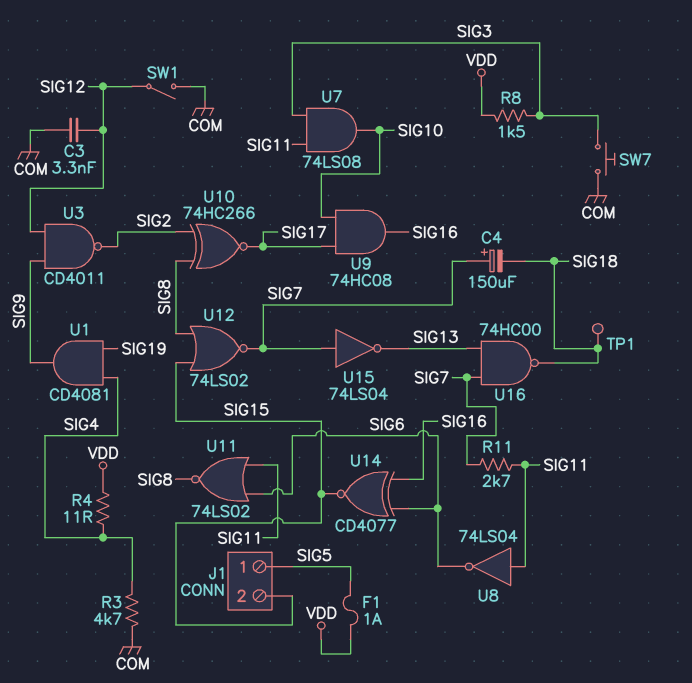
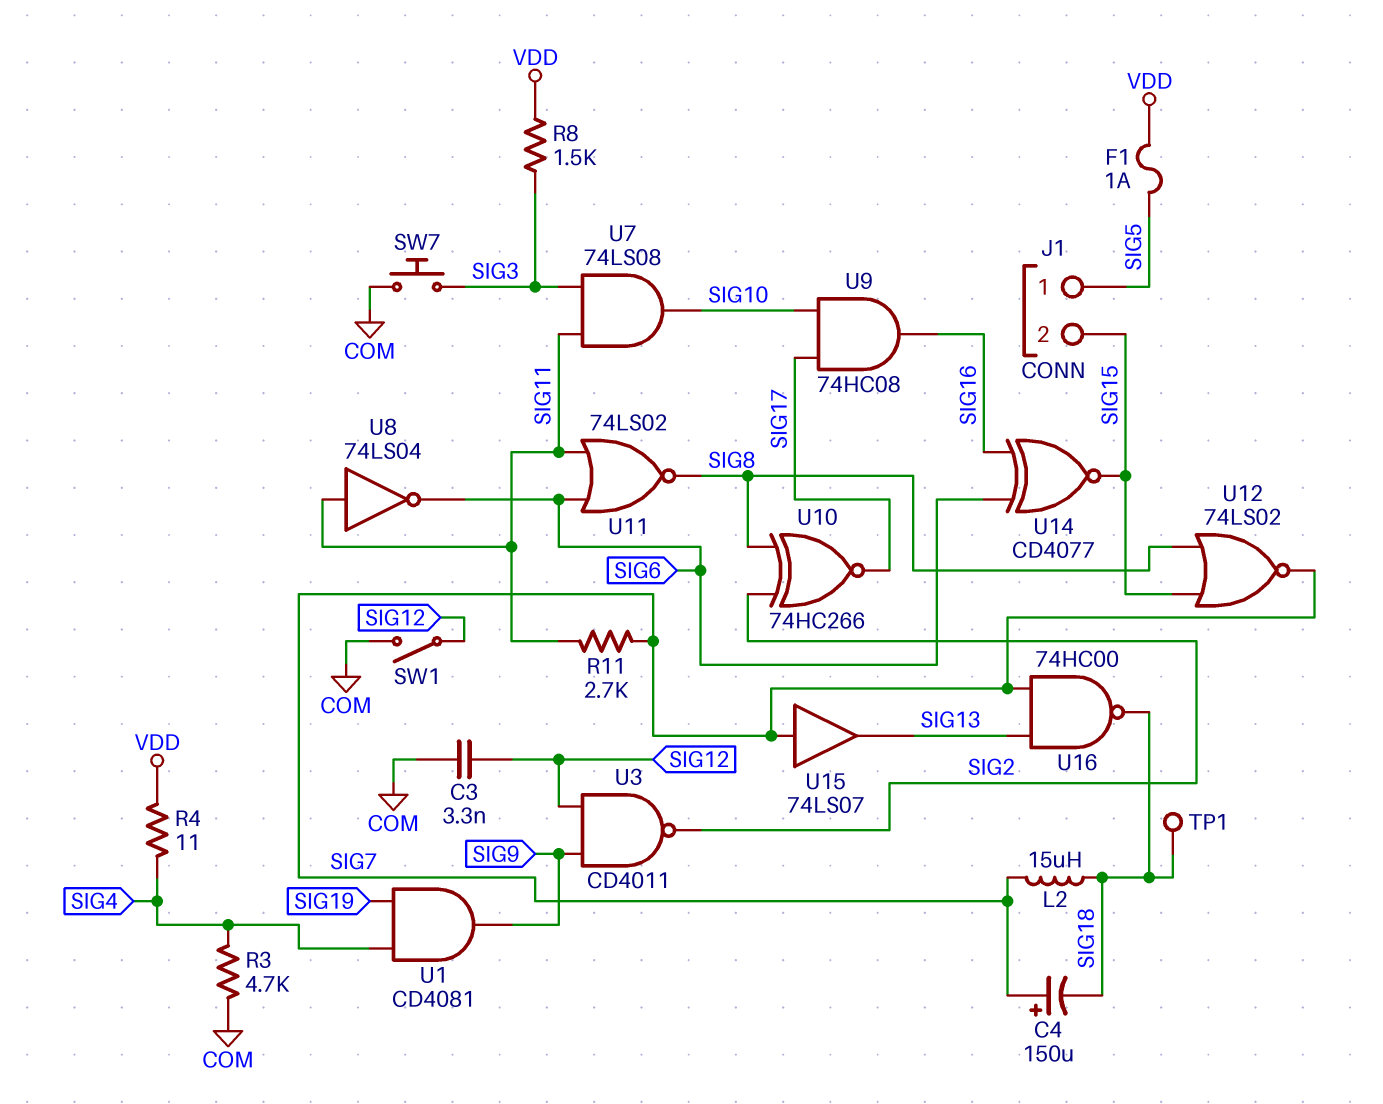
L2: none -> 15uH (SIG7, SIG18)
U15: NOT 74LS04 (in SIG7, out SIG13) -> buffer 74LS07 (in SIG7, out SIG13)

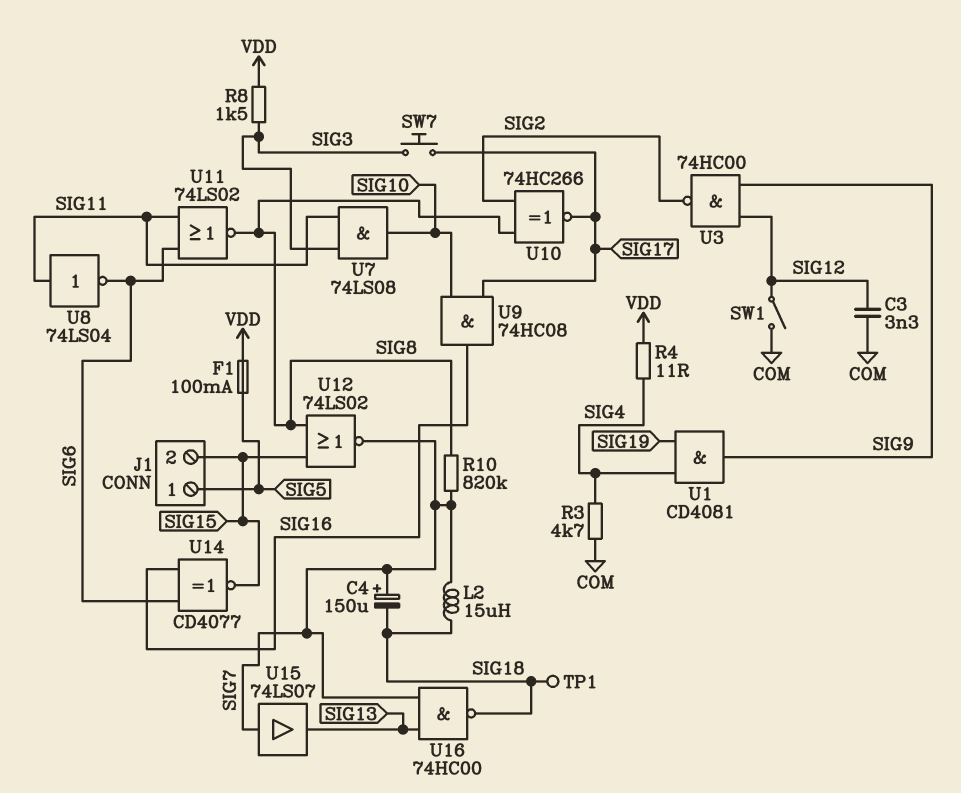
F1: 1A (SIG5, VDD) -> 100mA (SIG5, VDD)
R10: none -> 820k (SIG7, SIG8)
R11: 2.7k (SIG7, SIG11) -> none
SW7: button (COM, SIG3) -> button (SIG3, SIG17)
U3: NAND CD4011 (in SIG9, in SIG12, out SIG2) -> NAND 74HC00 (in SIG9, in SIG12, out SIG2)

